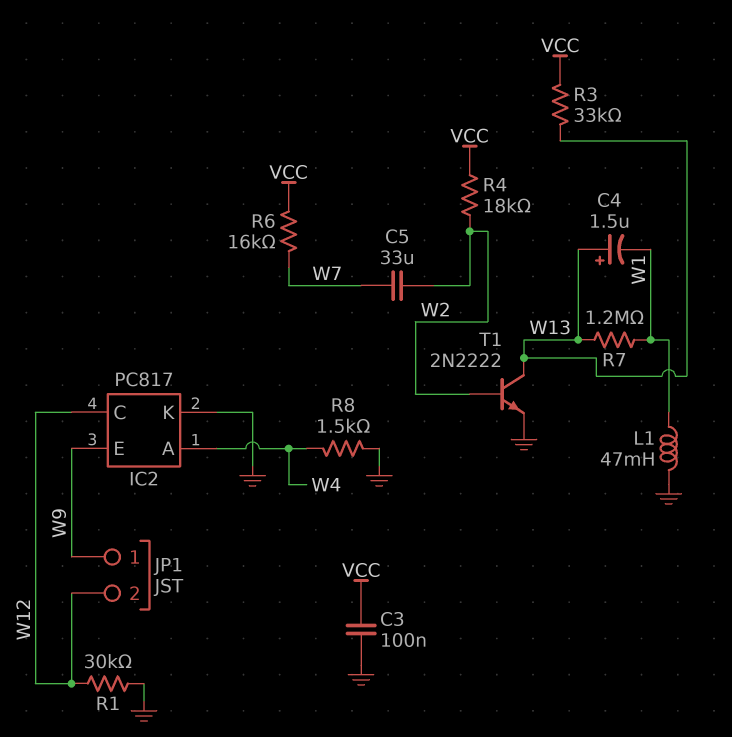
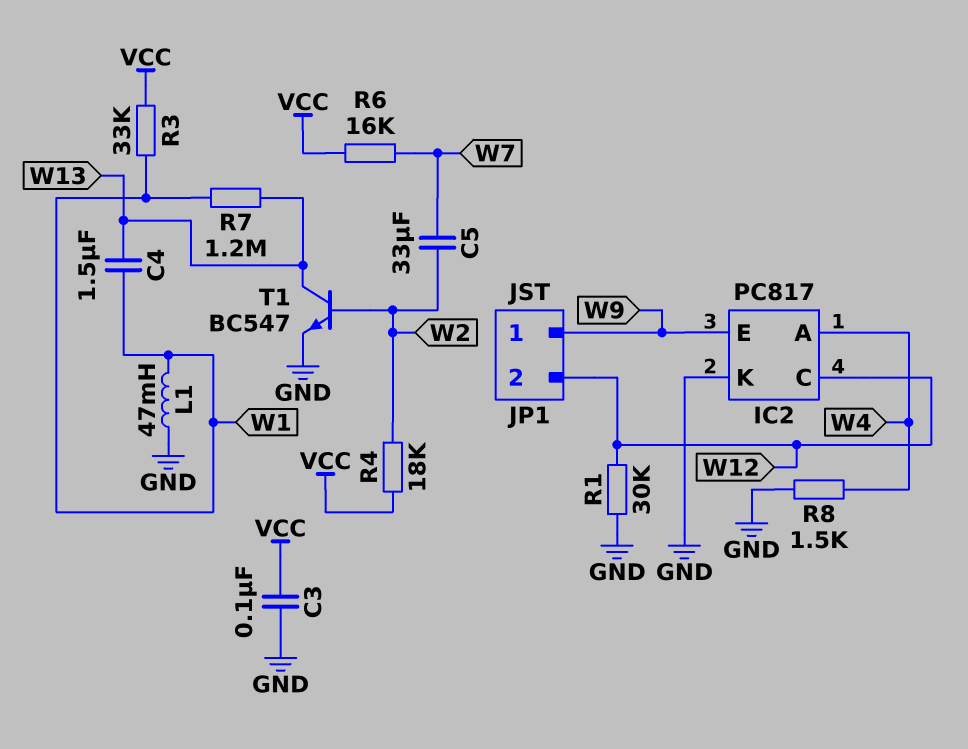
C4: 1.5uF (plus W13, minus W1) -> 1.5uF (W1, W13)
R3: 33k (VCC, W13) -> 33k (VCC, W1)
T1: NPN 2N2222 (B W2, C W13, E GND) -> NPN BC547 (B W2, C W13, E GND)

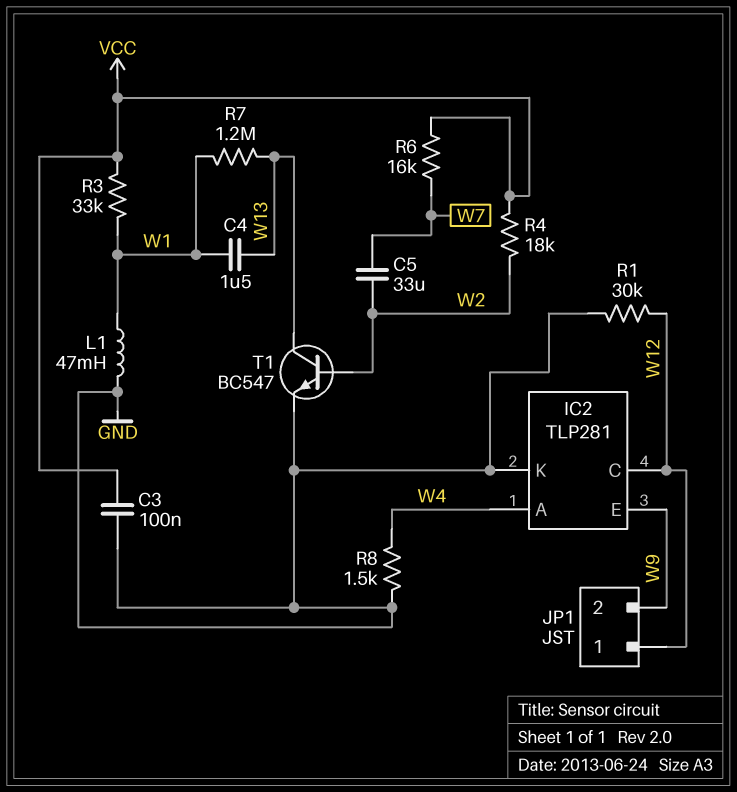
IC2: PC817 -> TLP281
JP1 pin 1: W9 -> W12
JP1 pin 2: W12 -> W9

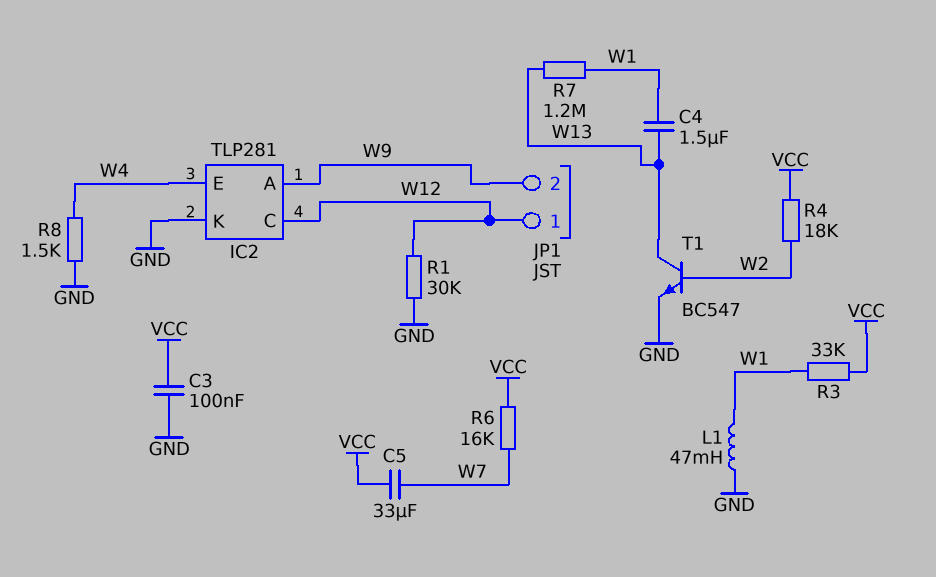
C5: 33uF (W2, W7) -> 33uF (VCC, W7)
IC2 pin A: W4 -> W9
IC2 pin E: W9 -> W4

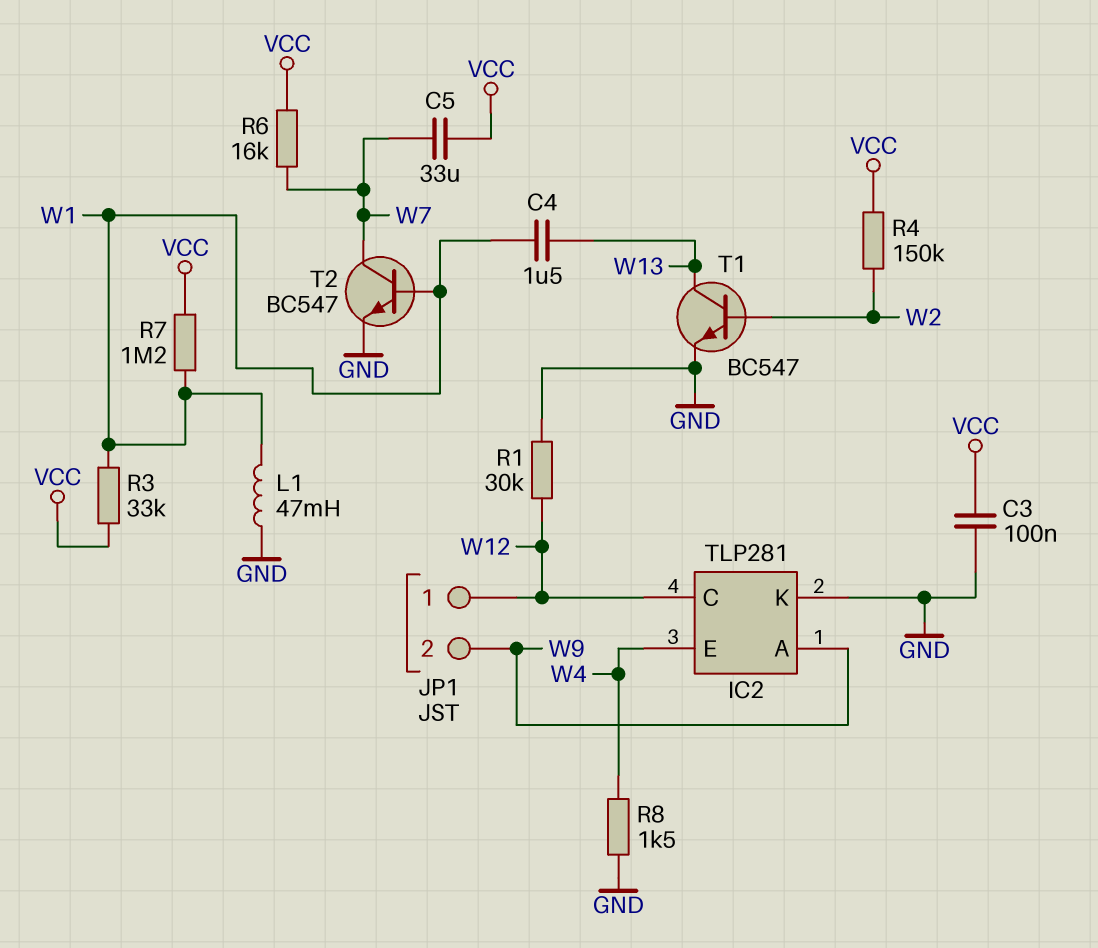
R4: 18k (VCC, W2) -> 150k (VCC, W2)
R7: 1.2M (W1, W13) -> 1.2M (VCC, W1)
T2: none -> NPN BC547 (B W1, C W7, E GND)

